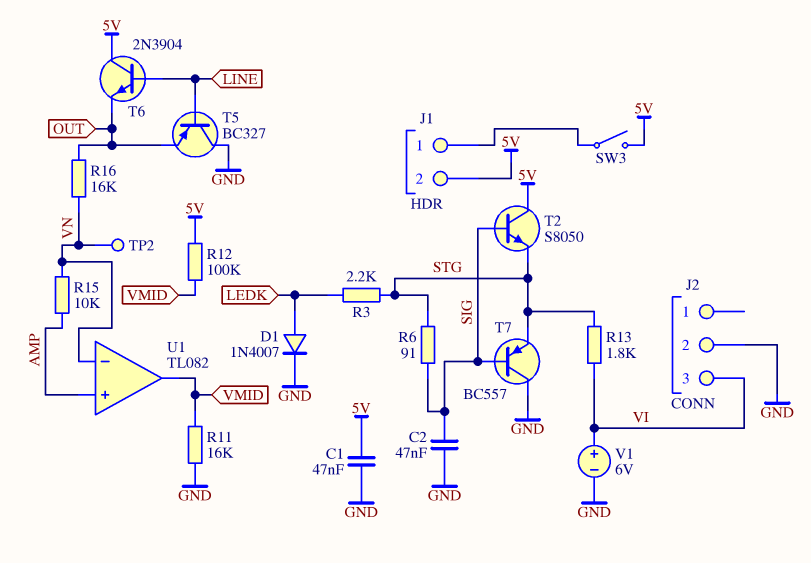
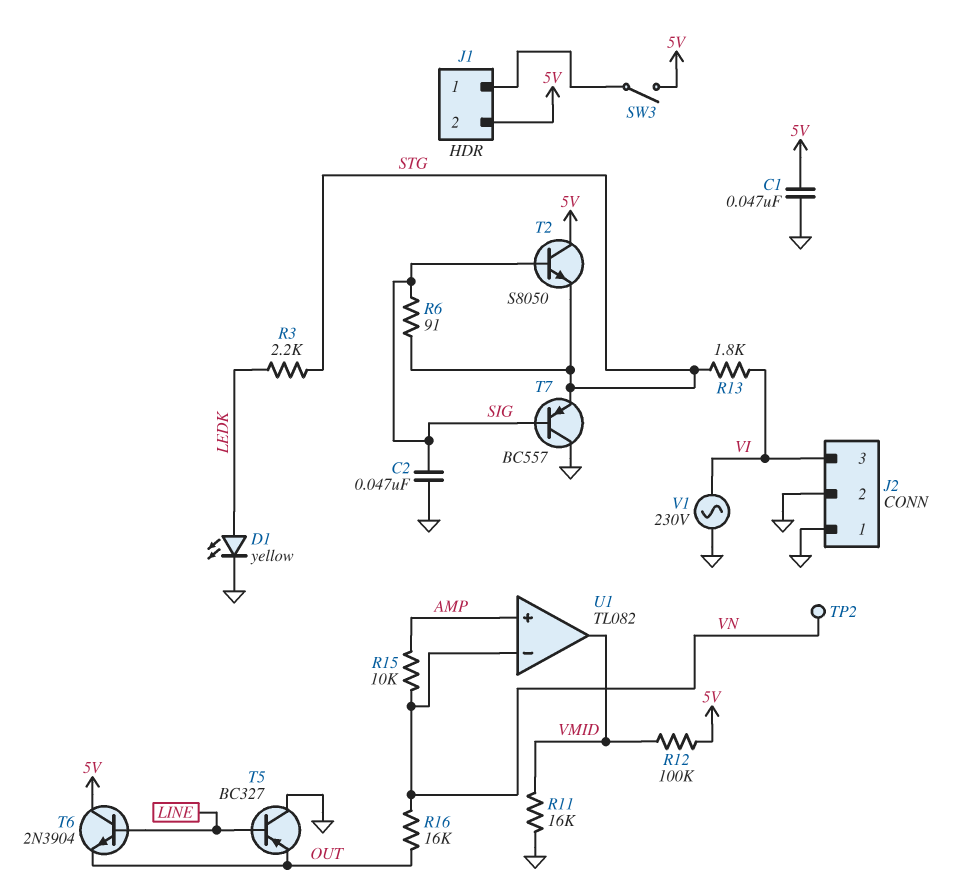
D1: diode 1N4007 (A LEDK, K GND) -> LED yellow (A LEDK, K GND)
J2 pin 1: none -> GND
V1: 6V (plus VI, minus GND) -> AC 230V (GND, VI)

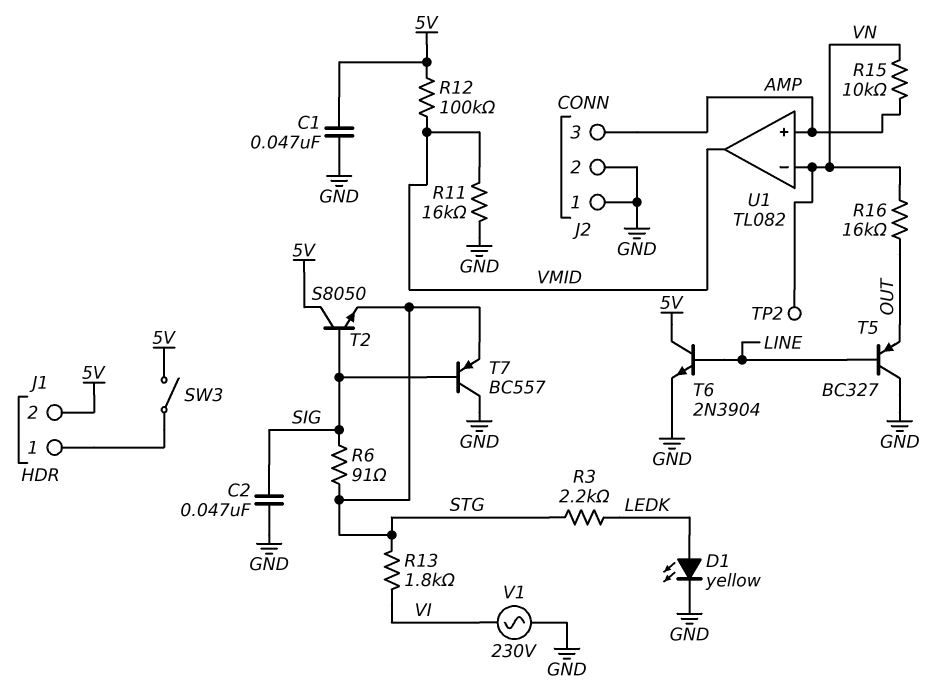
J2 pin 3: VI -> AMP
T6: NPN 2N3904 (B LINE, C 5V, E OUT) -> NPN 2N3904 (B LINE, C 5V, E GND)

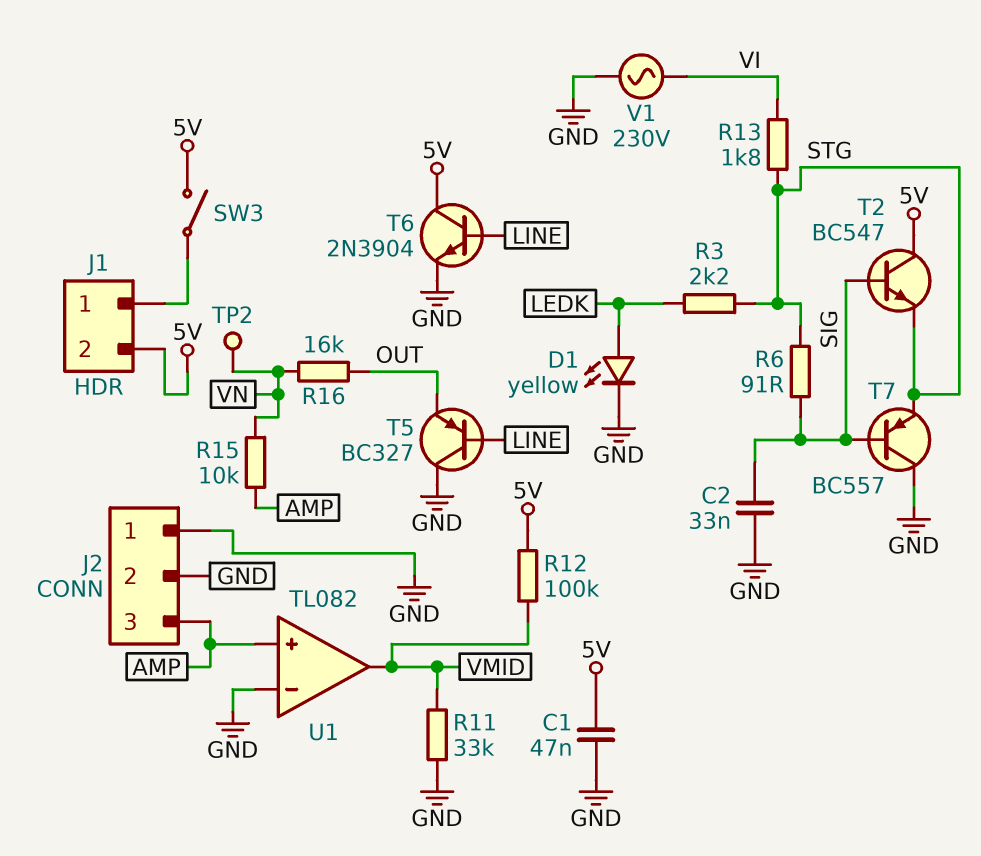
C2: 47nF (GND, SIG) -> 33nF (GND, SIG)
R11: 16k (GND, VMID) -> 33k (GND, VMID)
T2: NPN S8050 (B SIG, C 5V, E STG) -> NPN BC547 (B SIG, C 5V, E STG)
U1 pin in-: VN -> GND

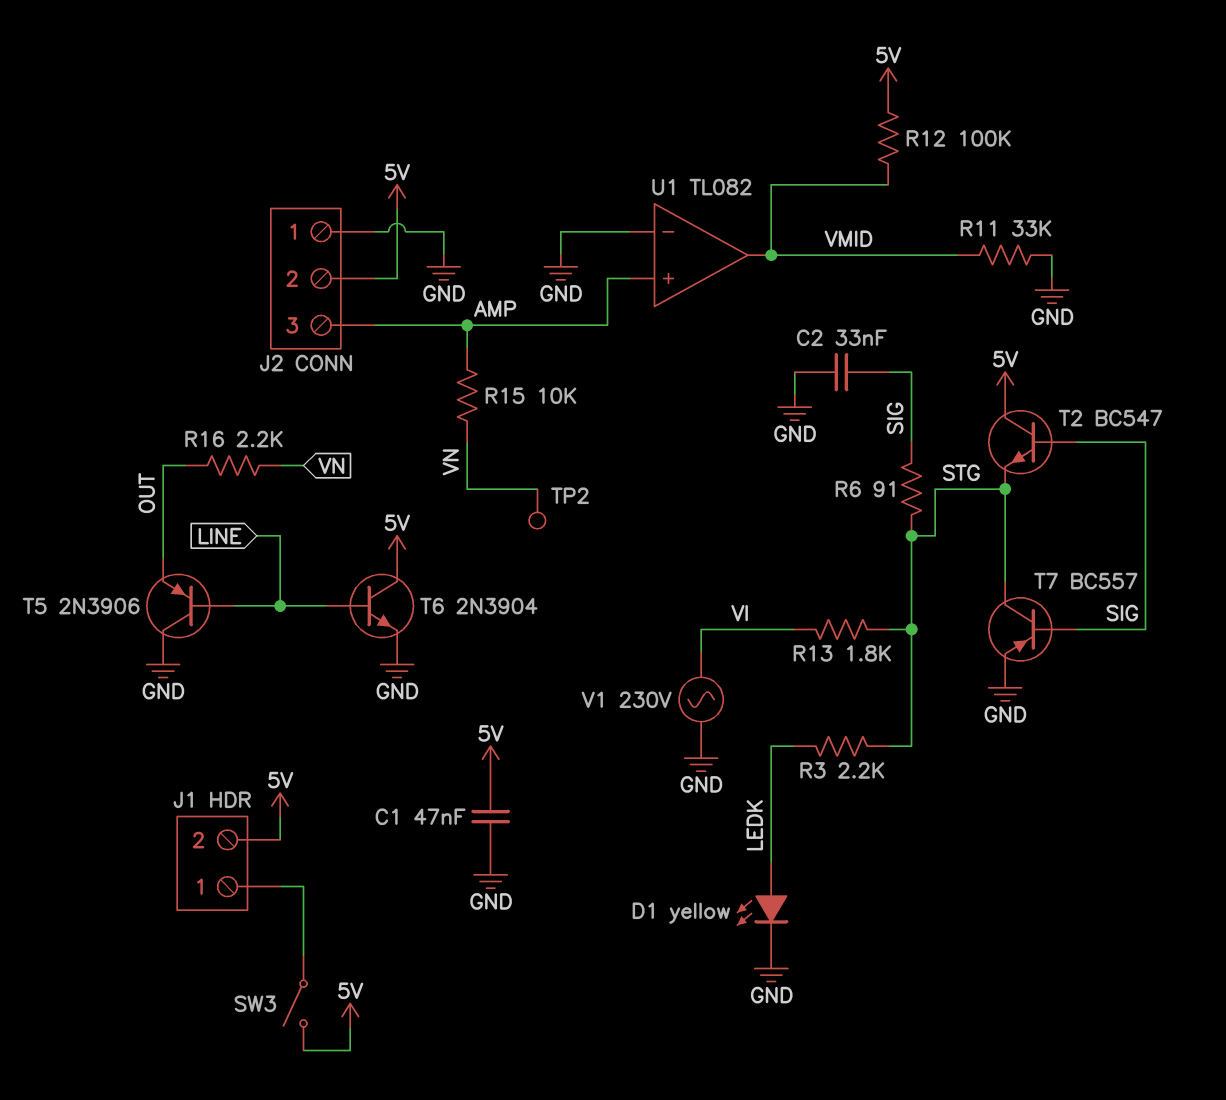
J2 pin 2: GND -> 5V
R16: 16k (OUT, VN) -> 2.2k (OUT, VN)
T5: PNP BC327 (B LINE, C GND, E OUT) -> PNP 2N3906 (B LINE, C GND, E OUT)
T7: PNP BC557 (B SIG, C GND, E STG) -> PNP BC557 (B SIG, C STG, E GND)

